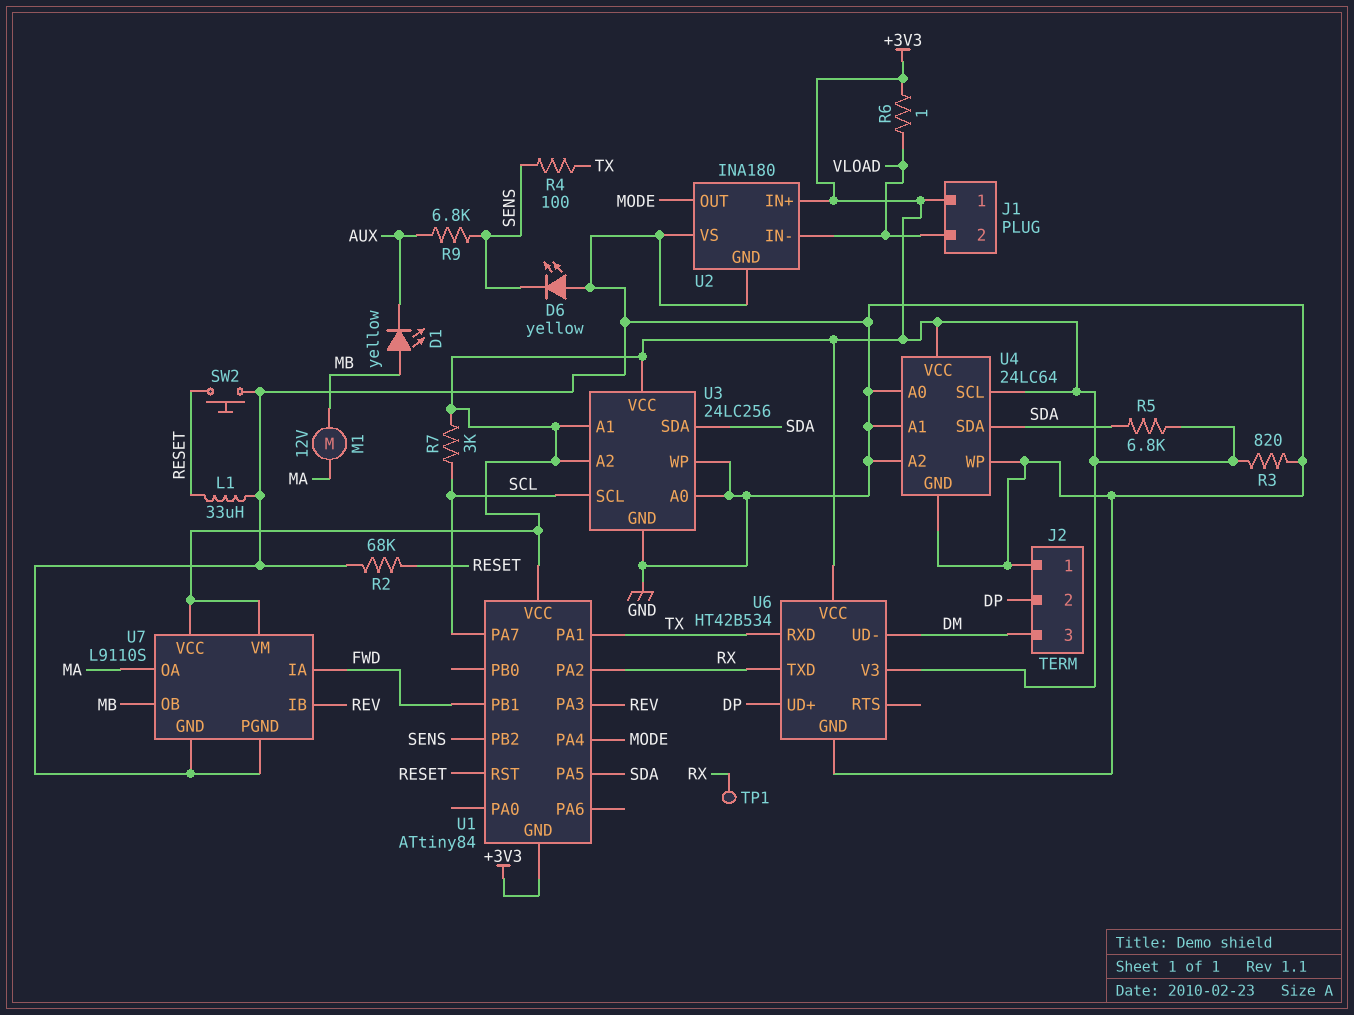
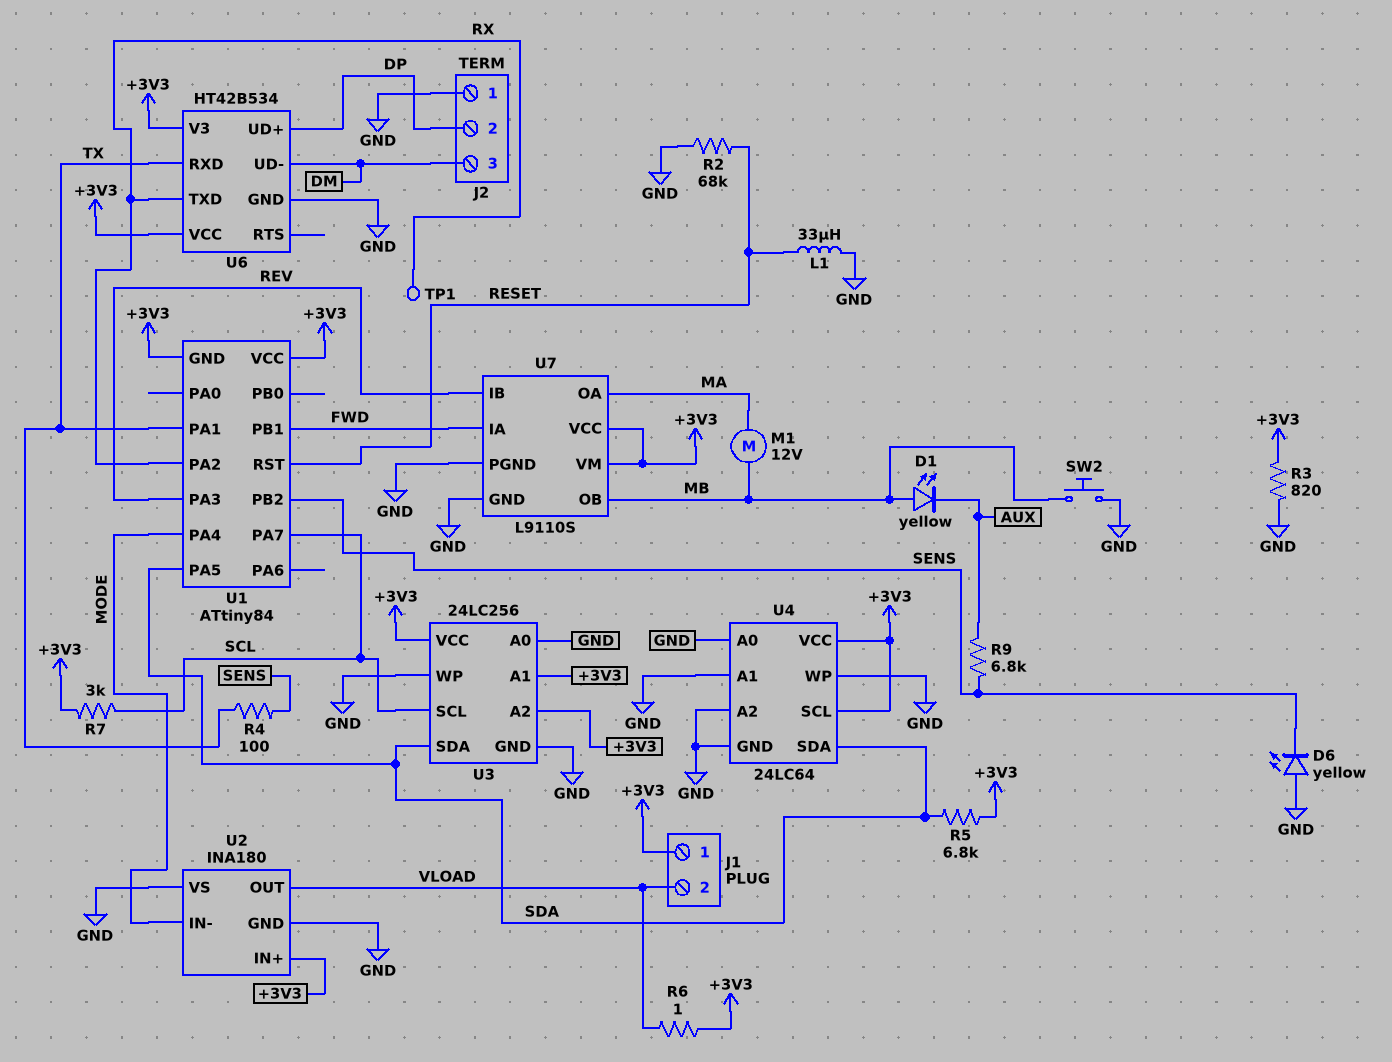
SW2: button (GND, RESET) -> button (GND, MB)
U2 pin IN-: VLOAD -> MODE
U2 pin OUT: MODE -> VLOAD

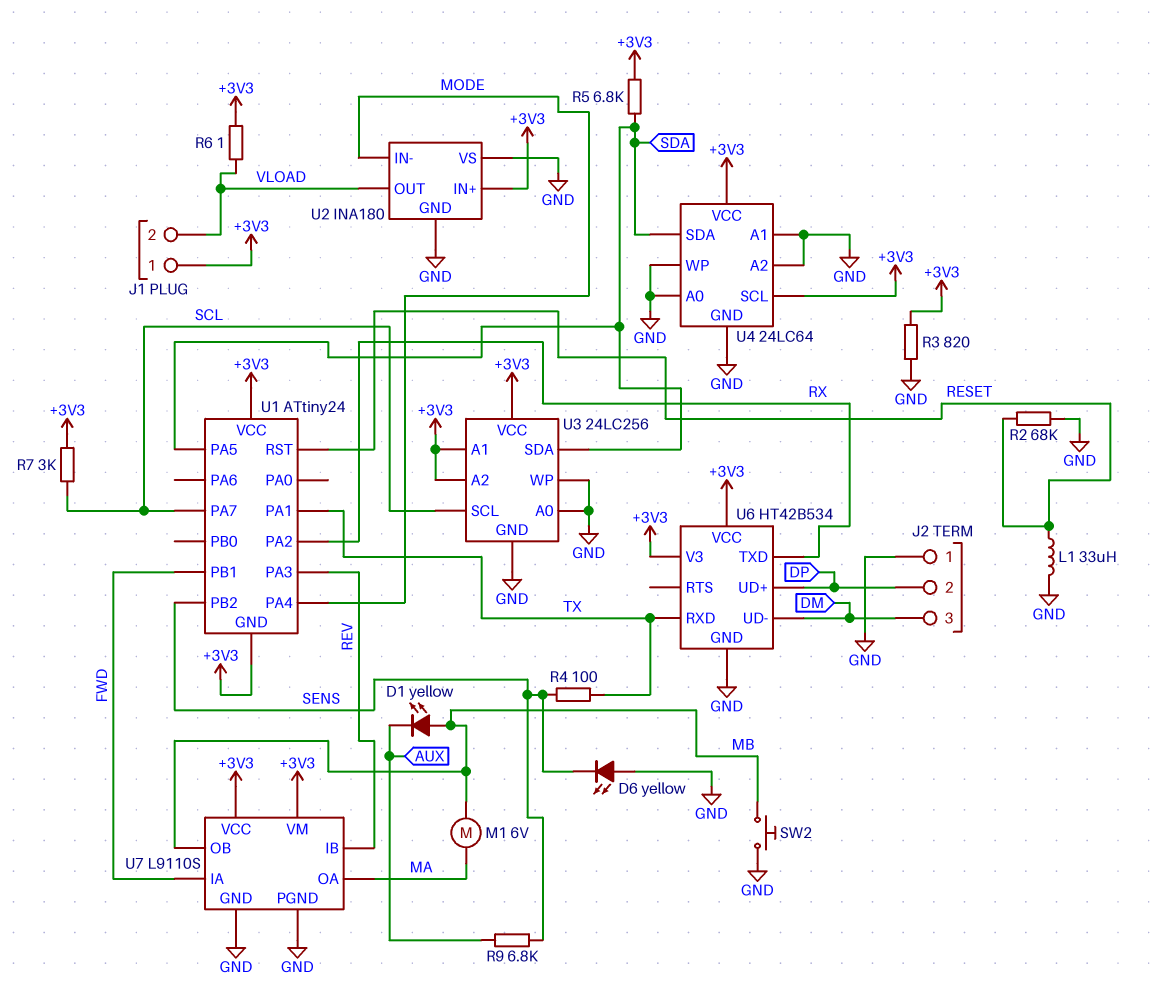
M1: motor 12V (MA, MB) -> motor 6V (MA, MB)
TP1: test point (RX) -> none
U1: ATtiny84 -> ATtiny24

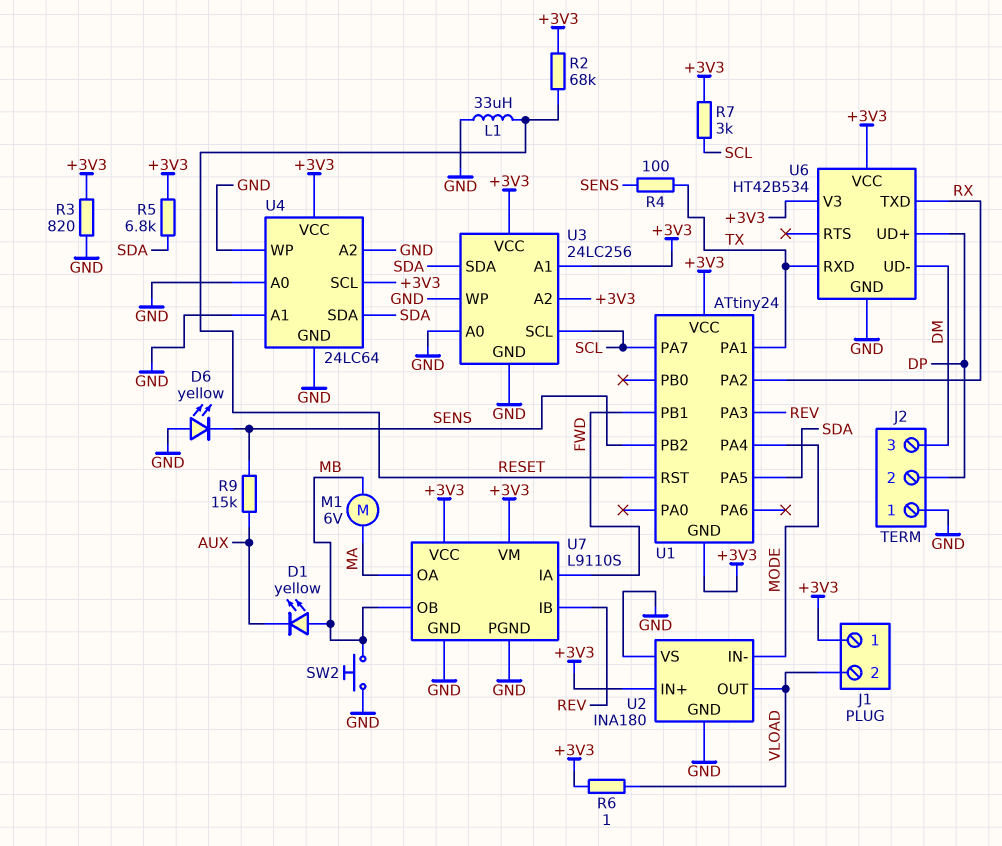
R2: 68k (GND, RESET) -> 68k (+3V3, RESET)
R9: 6.8k (AUX, SENS) -> 15k (AUX, SENS)

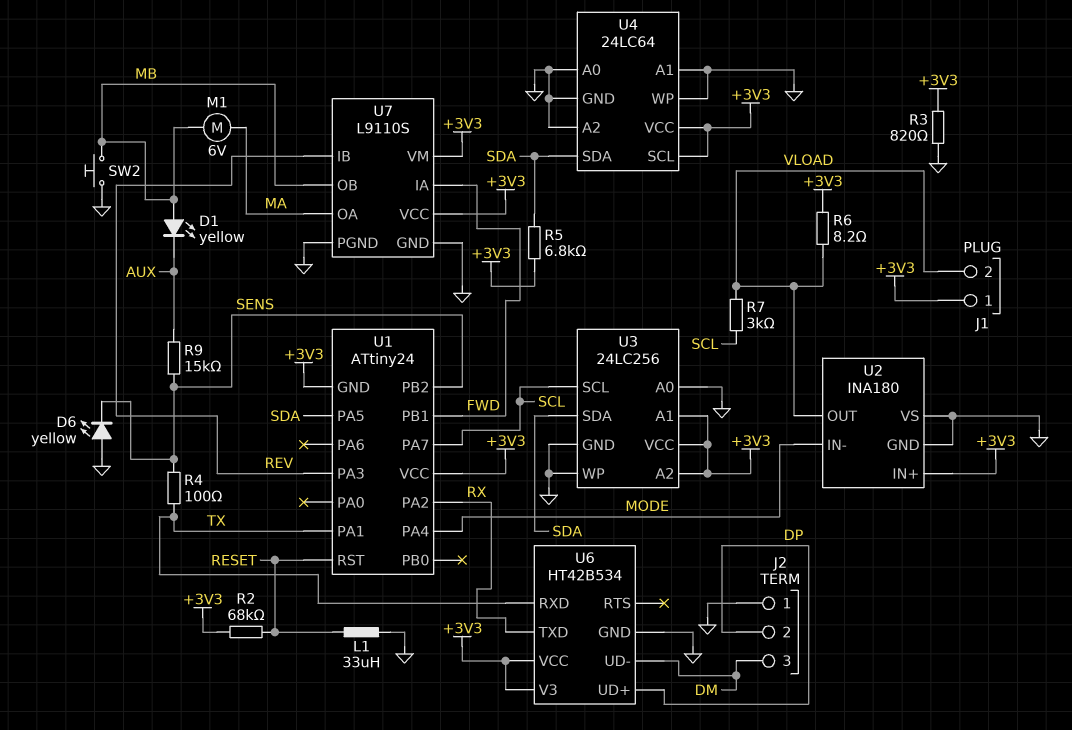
R6: 1 (+3V3, VLOAD) -> 8.2 (+3V3, VLOAD)
R7: 3k (+3V3, SCL) -> 3k (SCL, VLOAD)

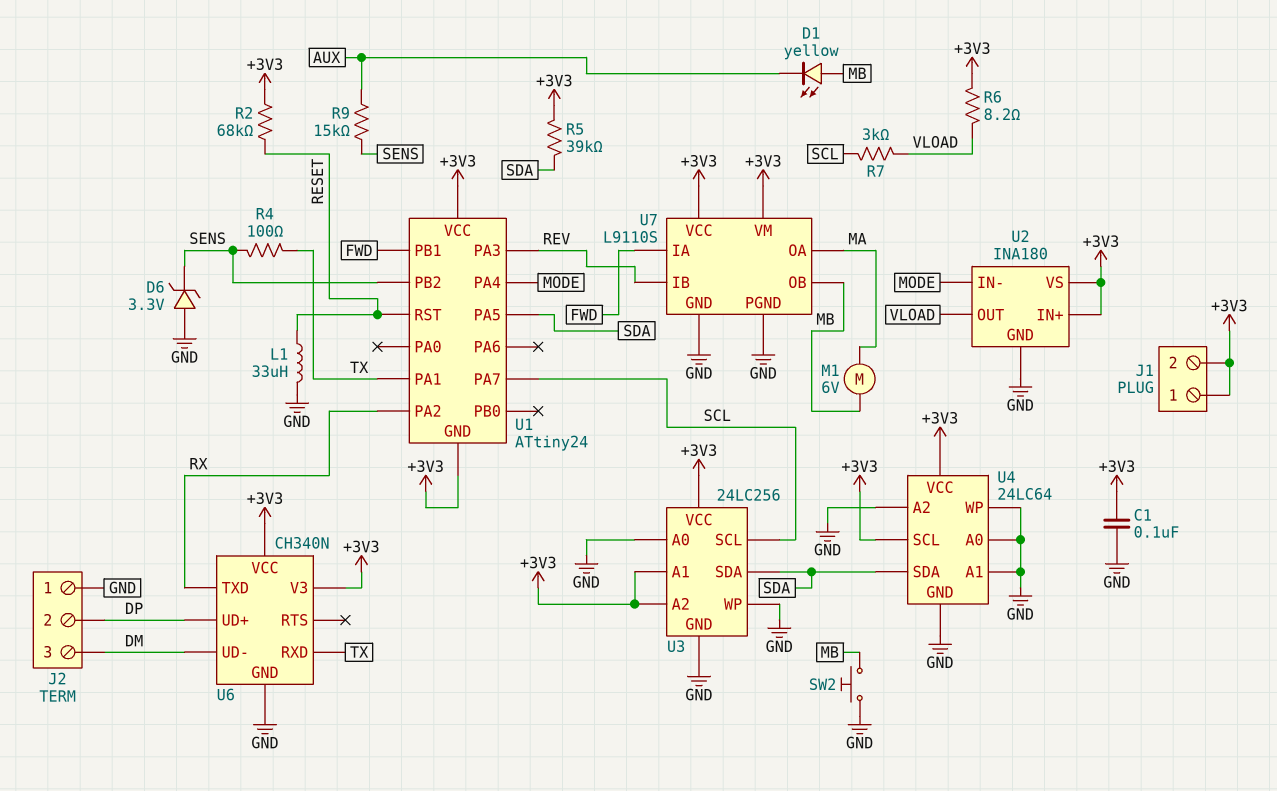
C1: none -> 100nF (+3V3, GND)
D6: LED yellow (A GND, K SENS) -> zener 3.3V (A GND, K SENS)
J1 pin 2: VLOAD -> +3V3
R3: 820 (+3V3, GND) -> none
R5: 6.8k (+3V3, SDA) -> 39k (+3V3, SDA)
U2 pin VS: GND -> +3V3
U6: HT42B534 -> CH340N

